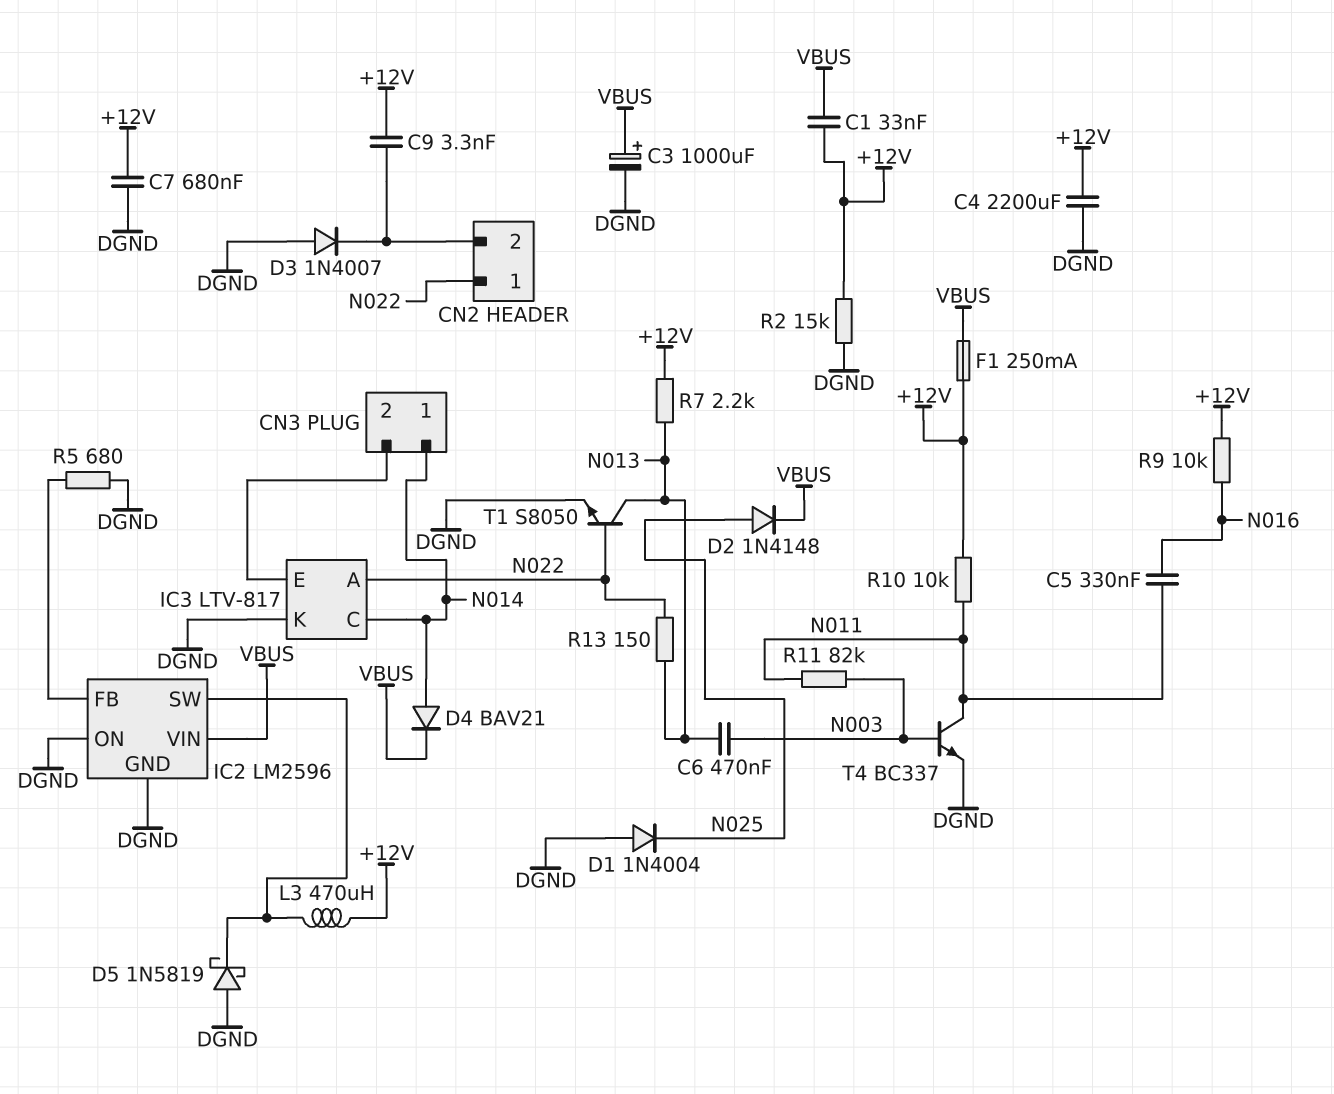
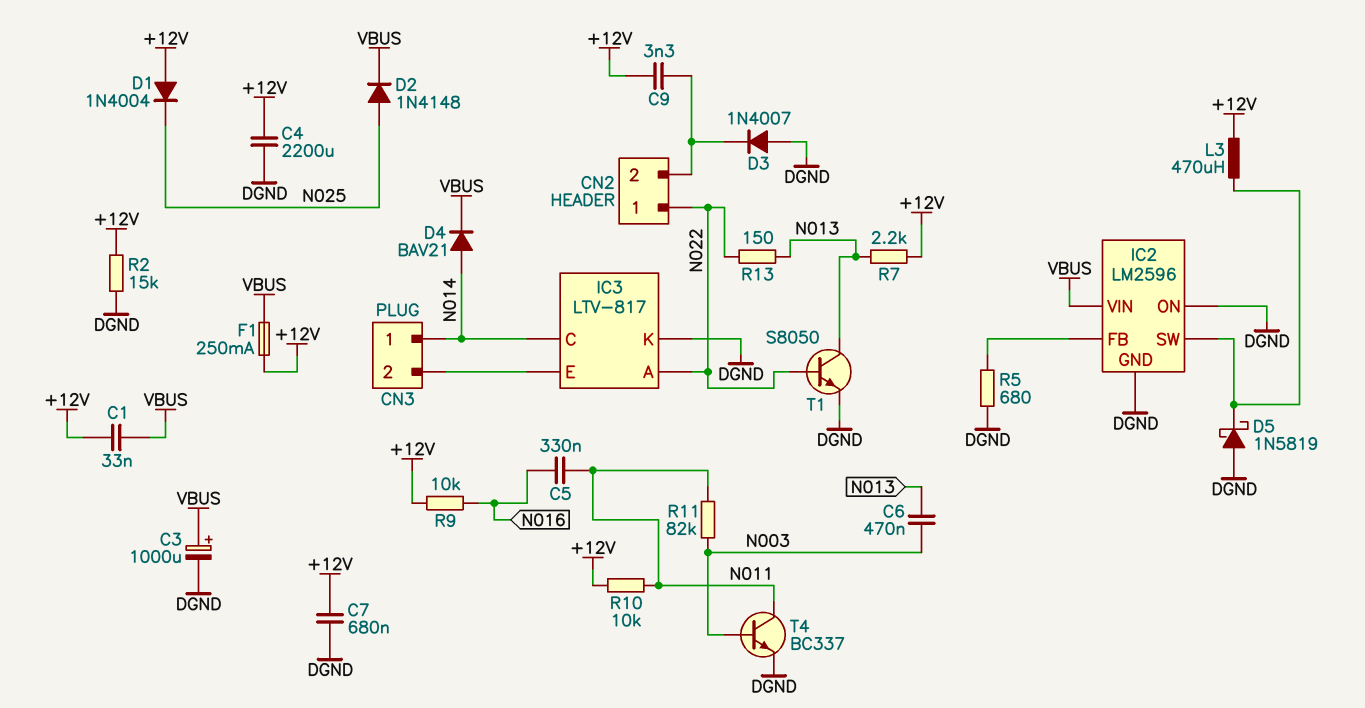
D1: diode 1N4004 (A DGND, K N025) -> diode 1N4004 (A +12V, K N025)

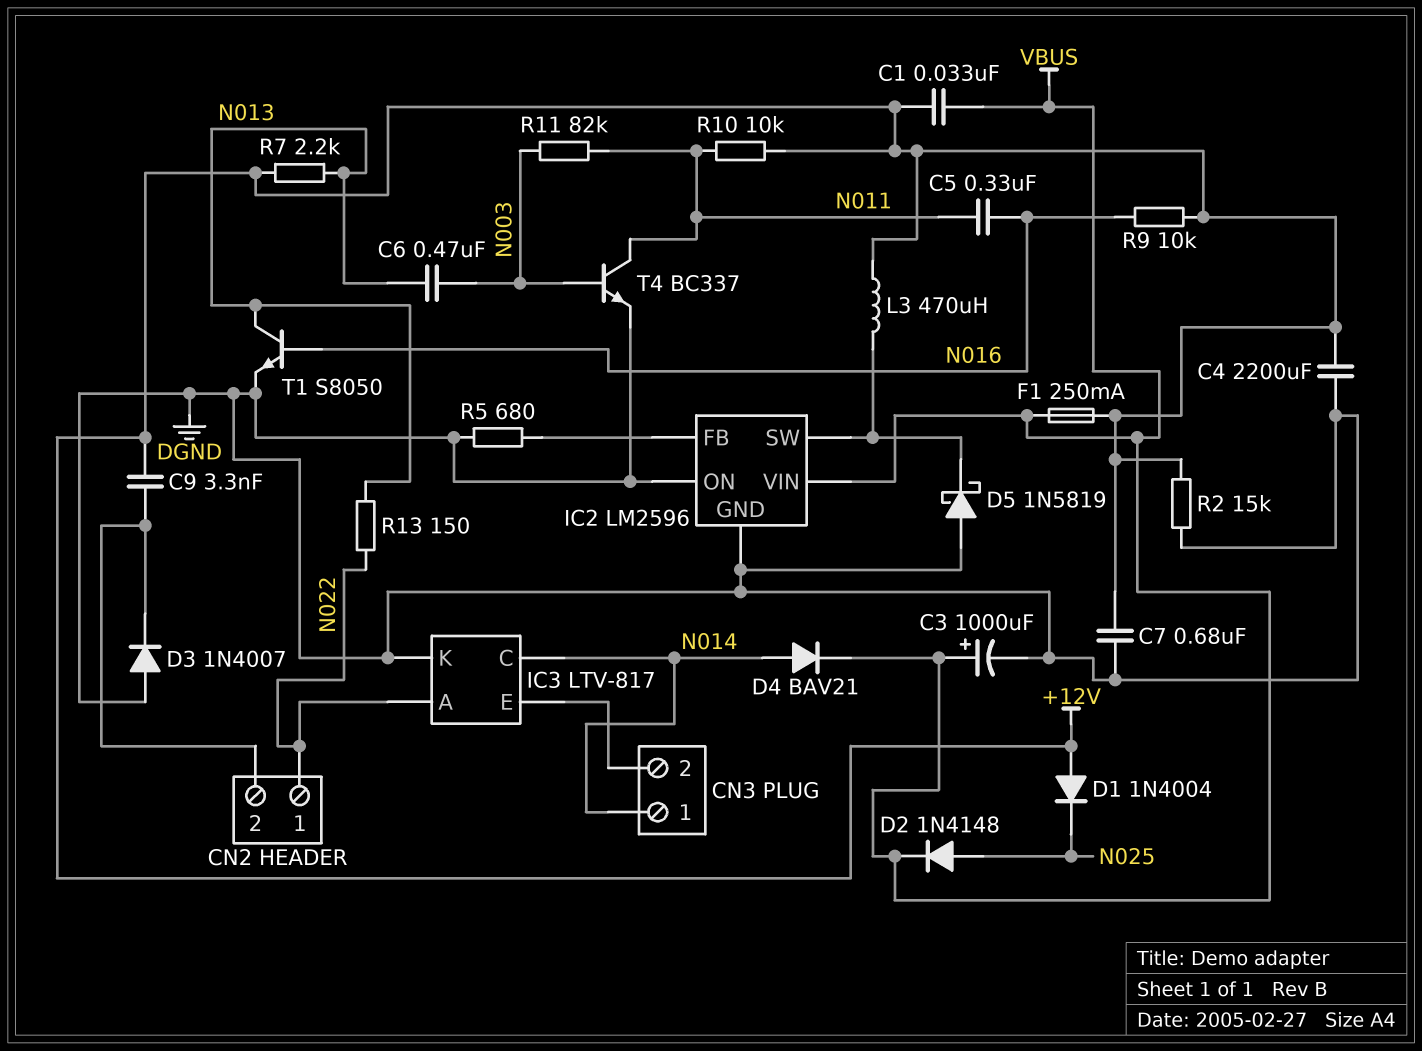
T1: NPN S8050 (B N022, C N013, E DGND) -> NPN S8050 (B N016, C N013, E DGND)

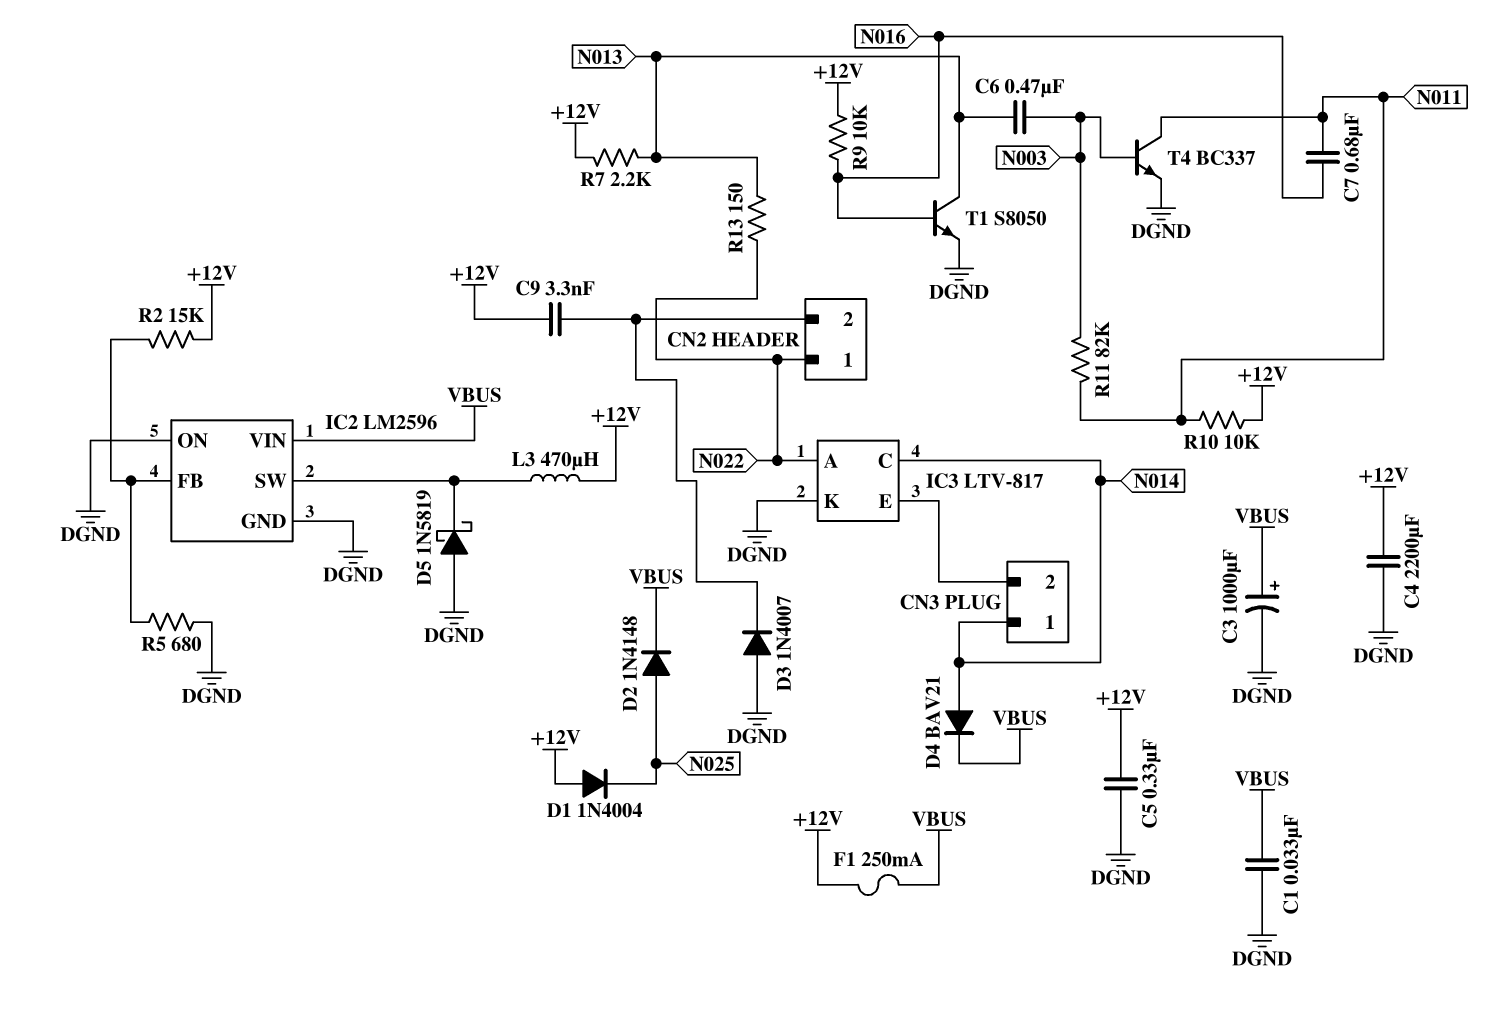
C1: 33nF (+12V, VBUS) -> 33nF (DGND, VBUS)
C5: 330nF (N011, N016) -> 330nF (+12V, DGND)
C7: 680nF (+12V, DGND) -> 680nF (N011, N016)
R2: 15k (+12V, DGND) -> 15k (+12V, IC2/FB)

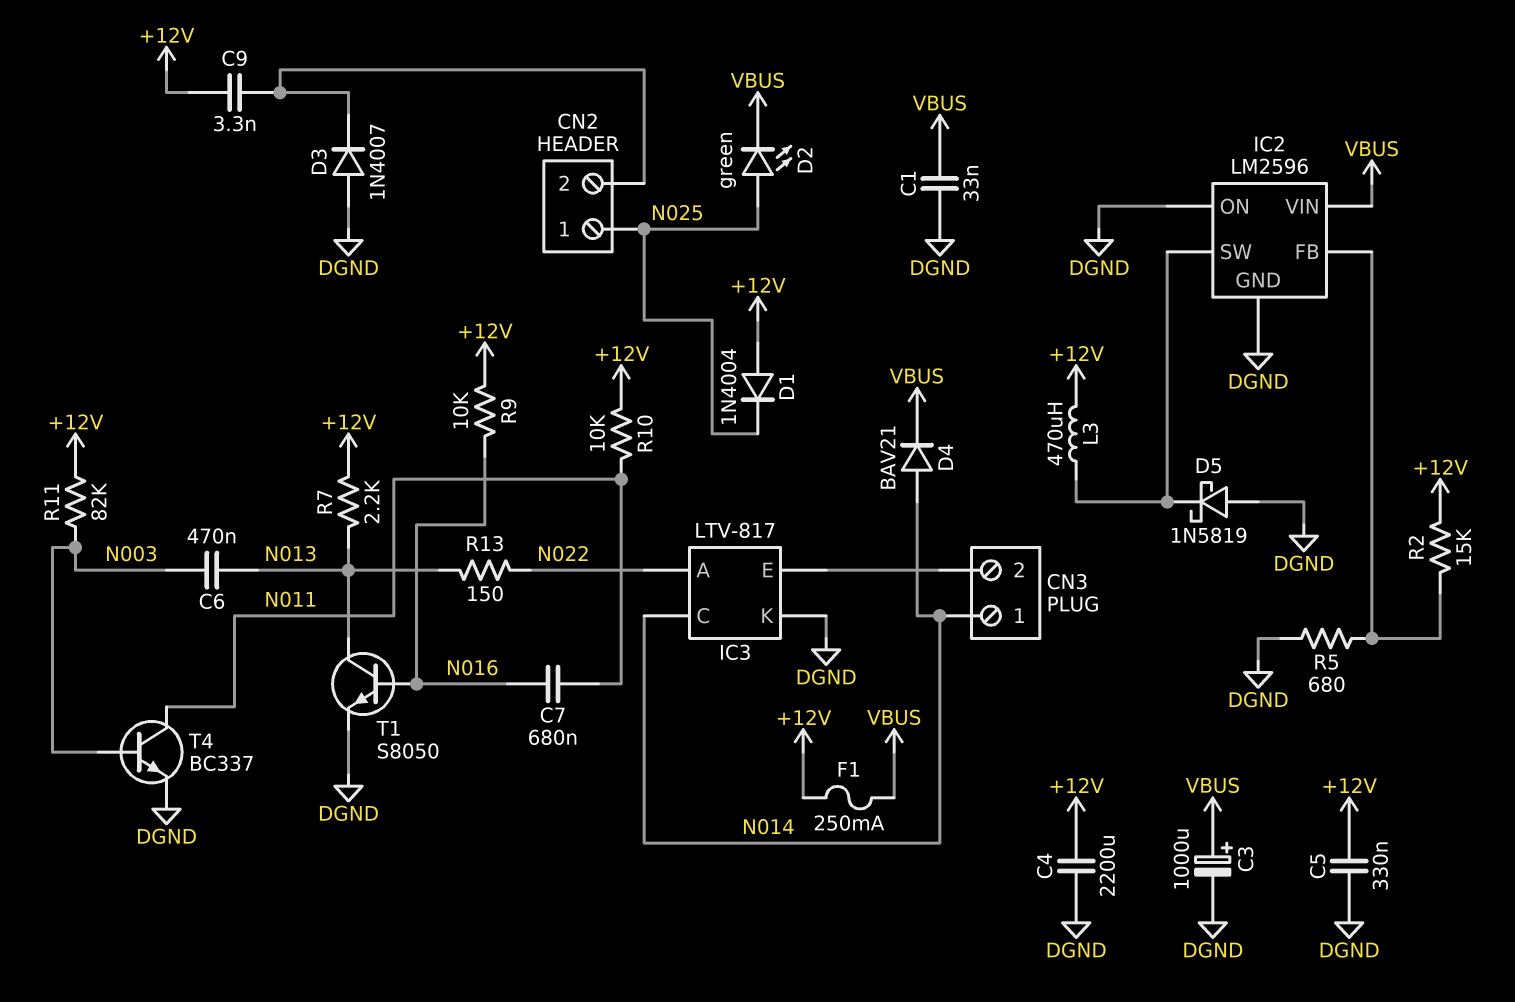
CN2 pin 1: N022 -> N025
D2: diode 1N4148 (A N025, K VBUS) -> LED green (A N025, K VBUS)
R11: 82k (N003, N011) -> 82k (+12V, N003)

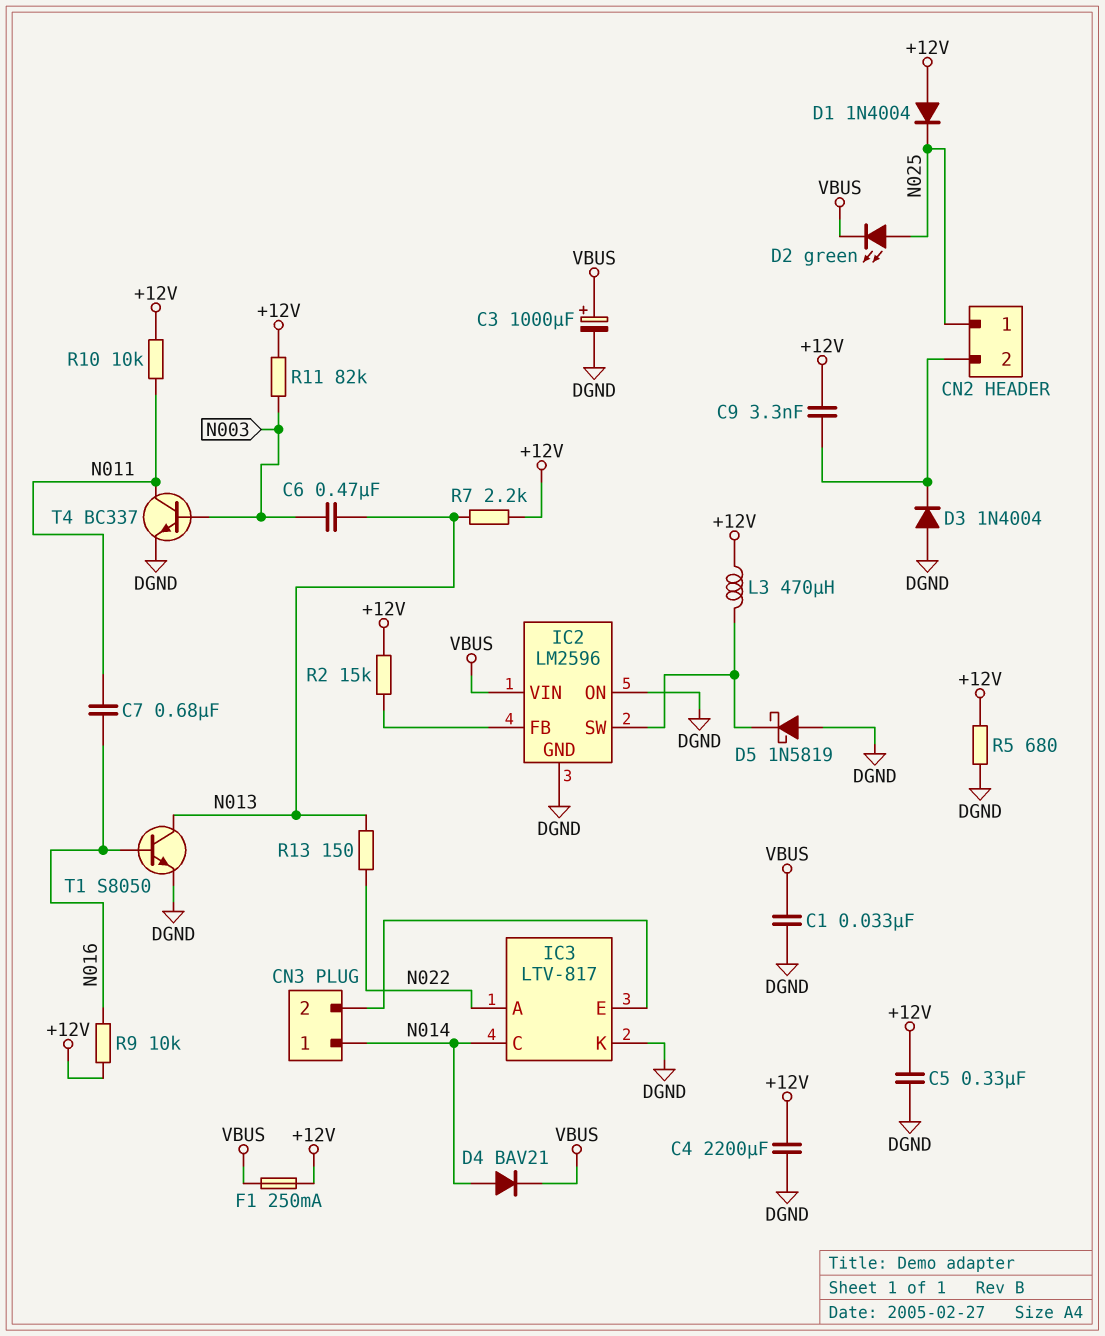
D3: diode 1N4007 (A DGND, K CN2/2) -> diode 1N4004 (A DGND, K CN2/2)
R5: 680 (DGND, IC2/FB) -> 680 (+12V, DGND)

